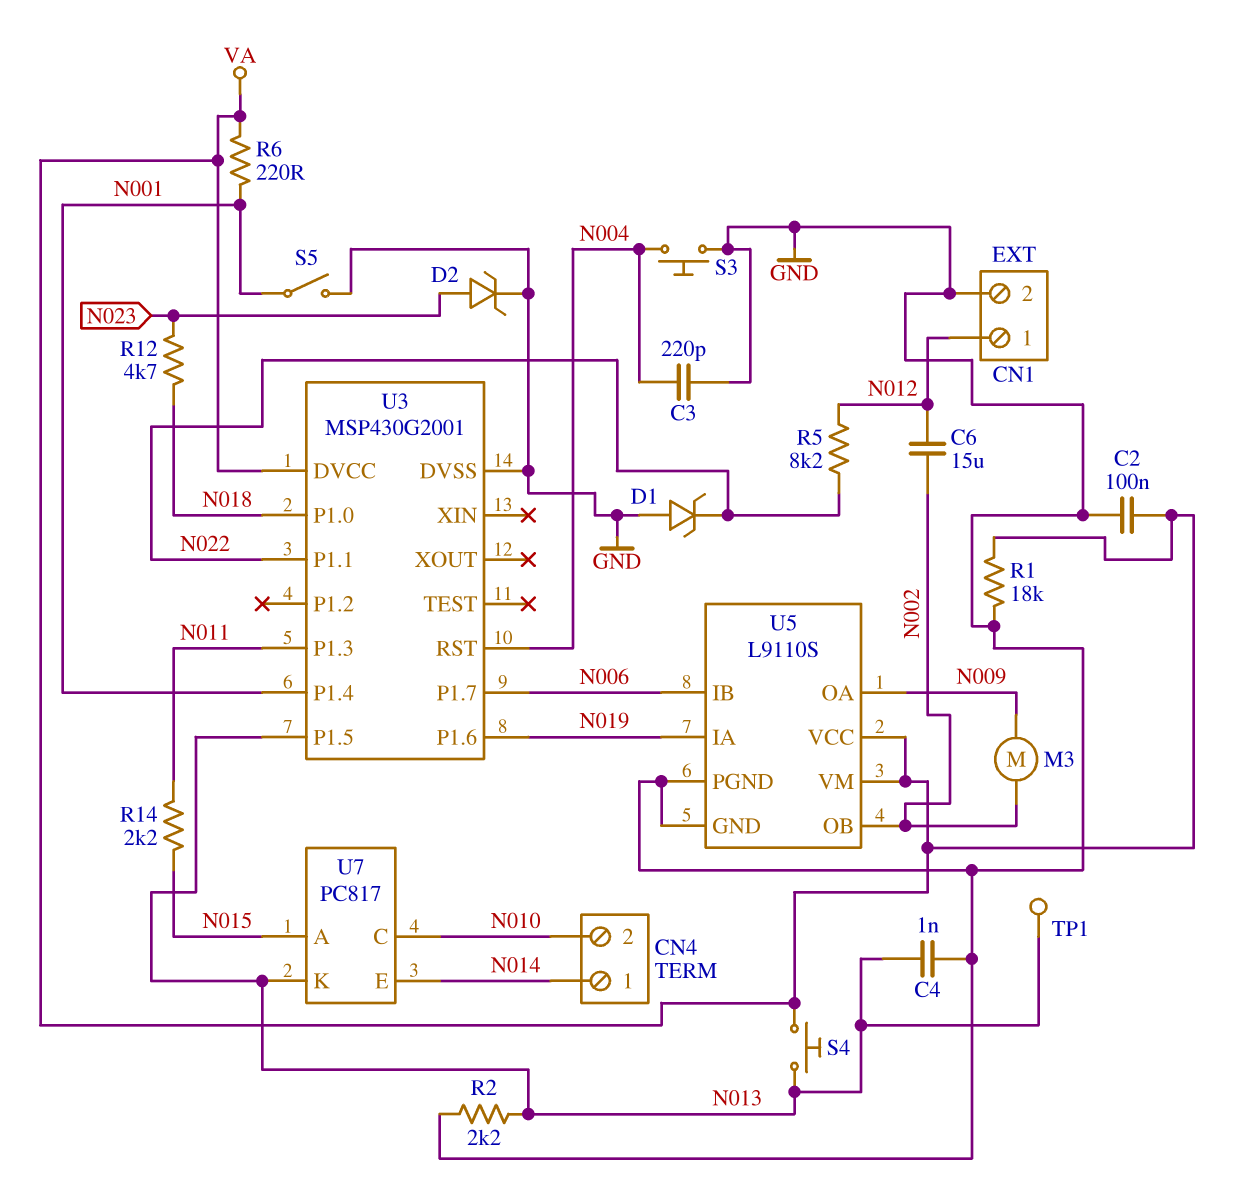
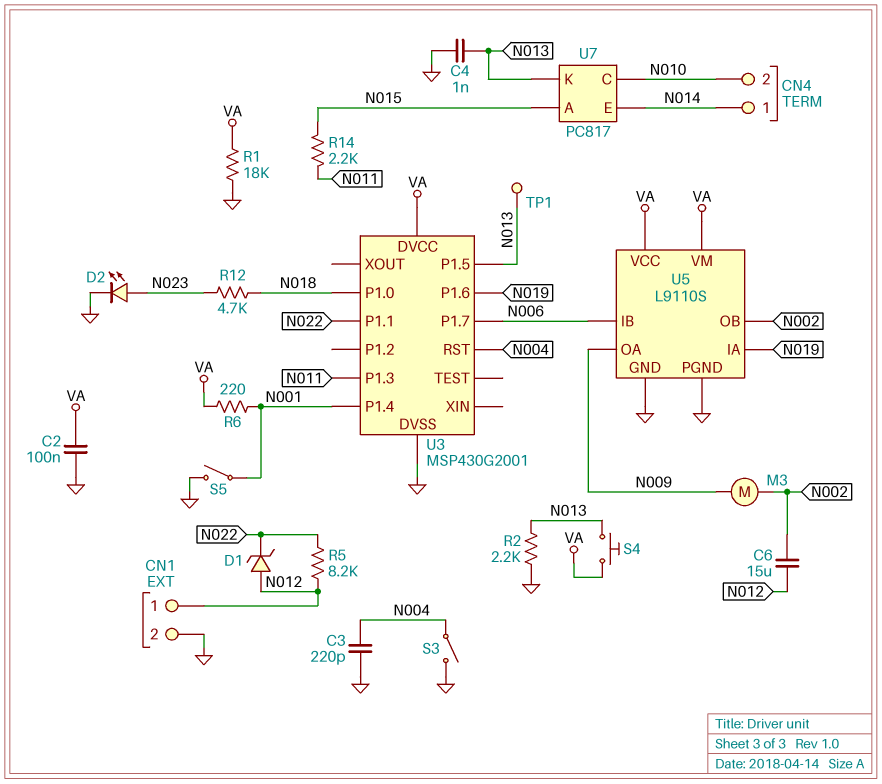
D1: zener (A GND, K N022) -> zener (A N012, K N022)
D2: zener (A N023, K GND) -> LED (A N023, K GND)
S3: button (GND, N004) -> switch (GND, N004)

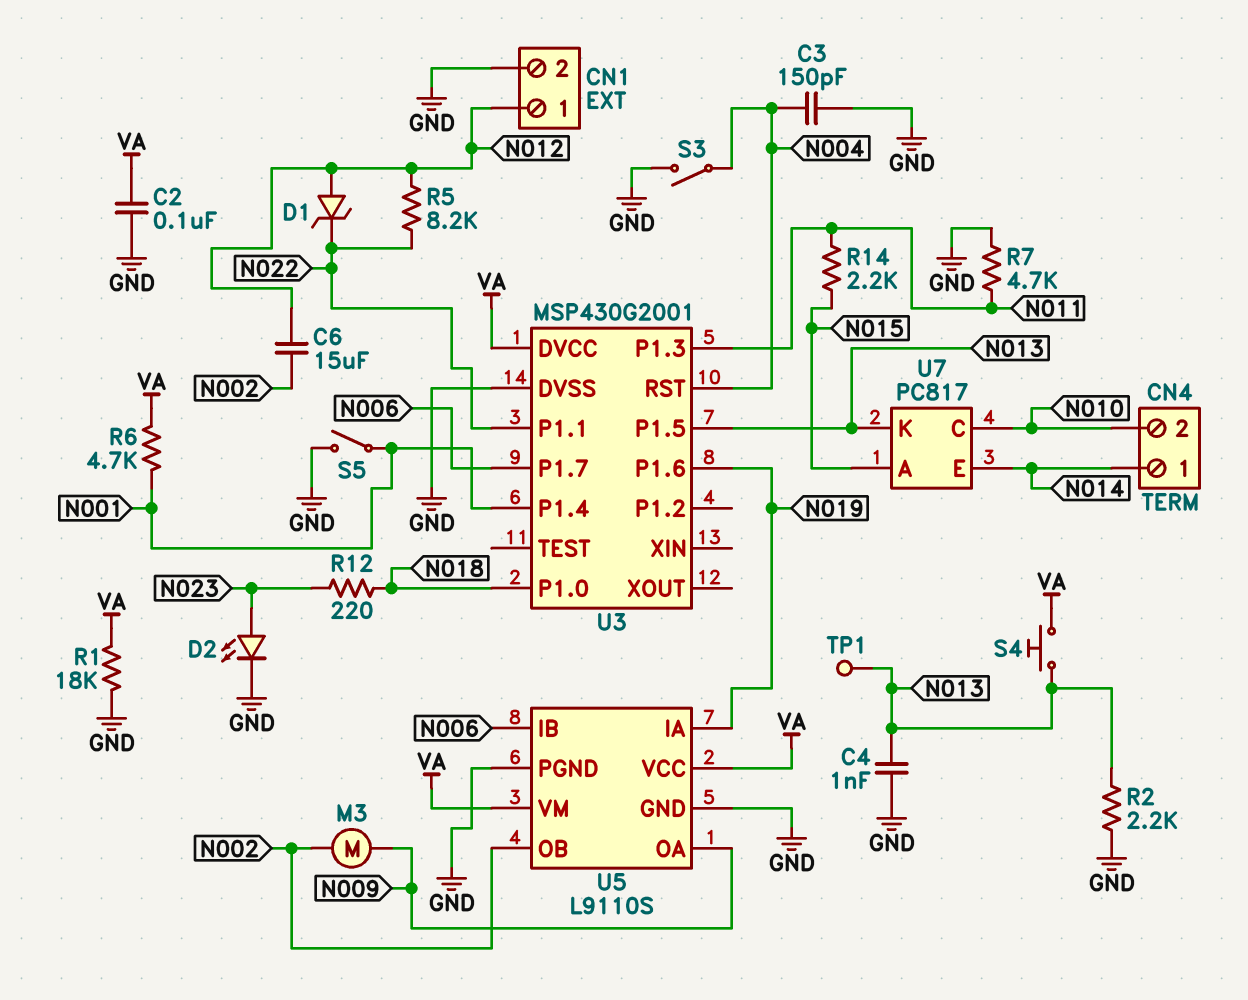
C3: 220pF (GND, N004) -> 150pF (GND, N004)
R6: 220 (N001, VA) -> 4.7k (N001, VA)
R7: none -> 4.7k (GND, N011)
R12: 4.7k (N018, N023) -> 220 (N018, N023)

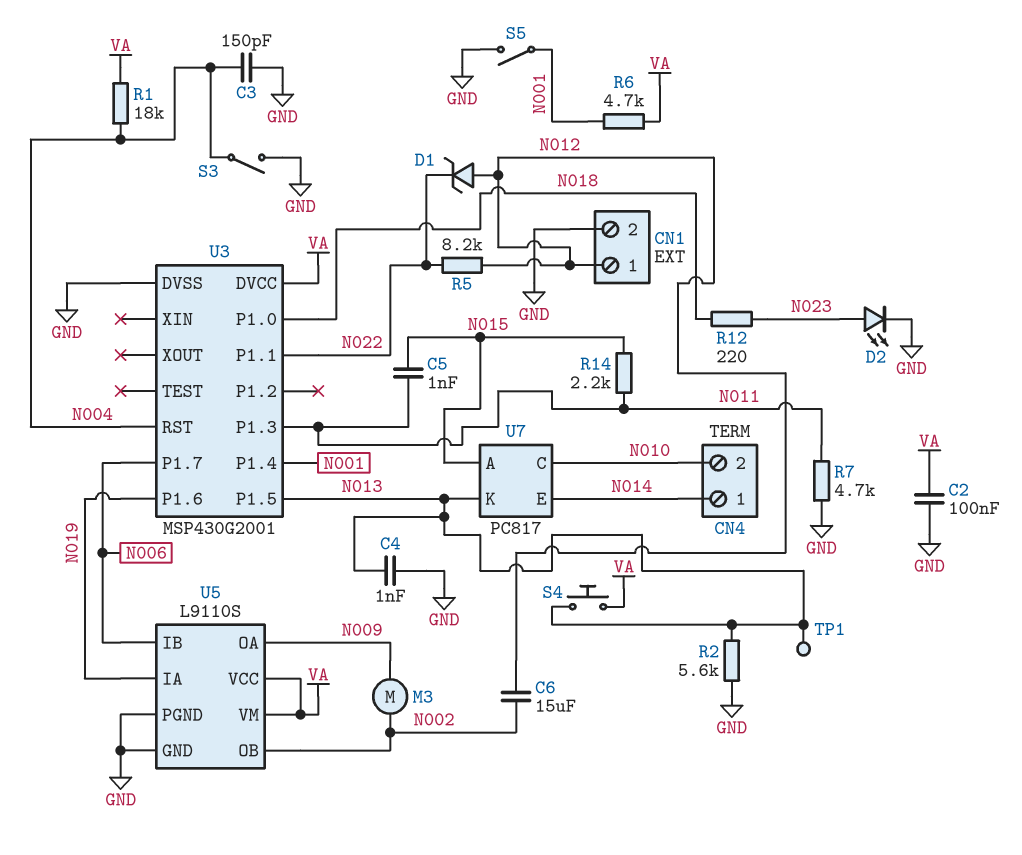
C5: none -> 1nF (N011, N015)
R1: 18k (GND, VA) -> 18k (N004, VA)
R2: 2.2k (GND, N013) -> 5.6k (GND, N013)

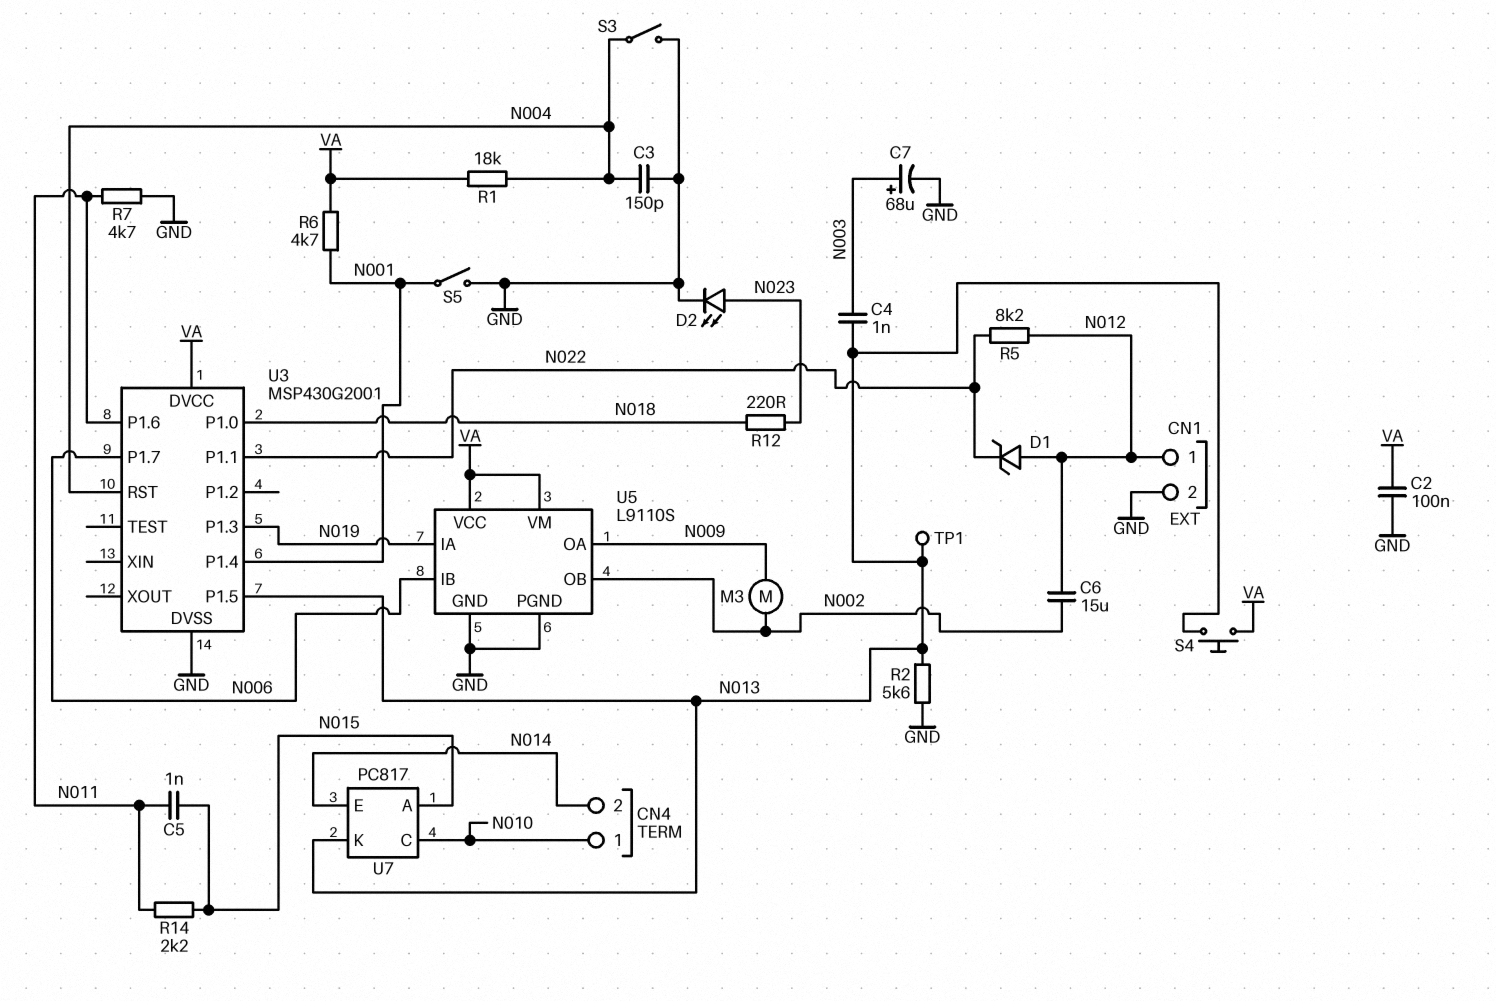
C4: 1nF (GND, N013) -> 1nF (N003, N013)
C7: none -> 68uF (plus N003, minus GND)
CN4 pin 1: N014 -> N010
CN4 pin 2: N010 -> N014
U3 pin P1.3: N011 -> N019
U3 pin P1.6: N019 -> N011

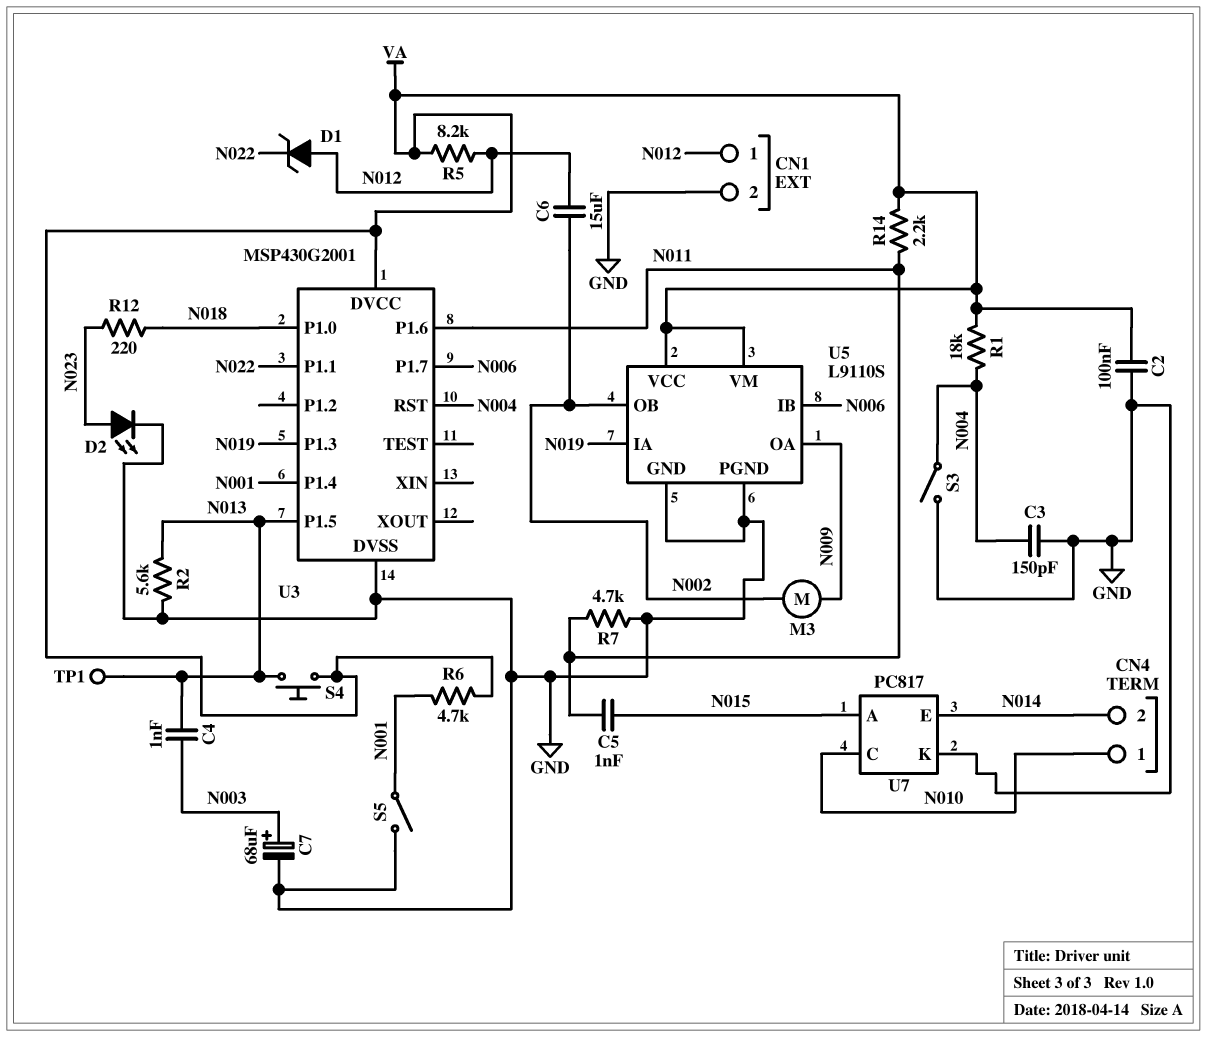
R5: 8.2k (N012, N022) -> 8.2k (N012, VA)
R14: 2.2k (N011, N015) -> 2.2k (N011, VA)
U7 pin K: N013 -> GND

